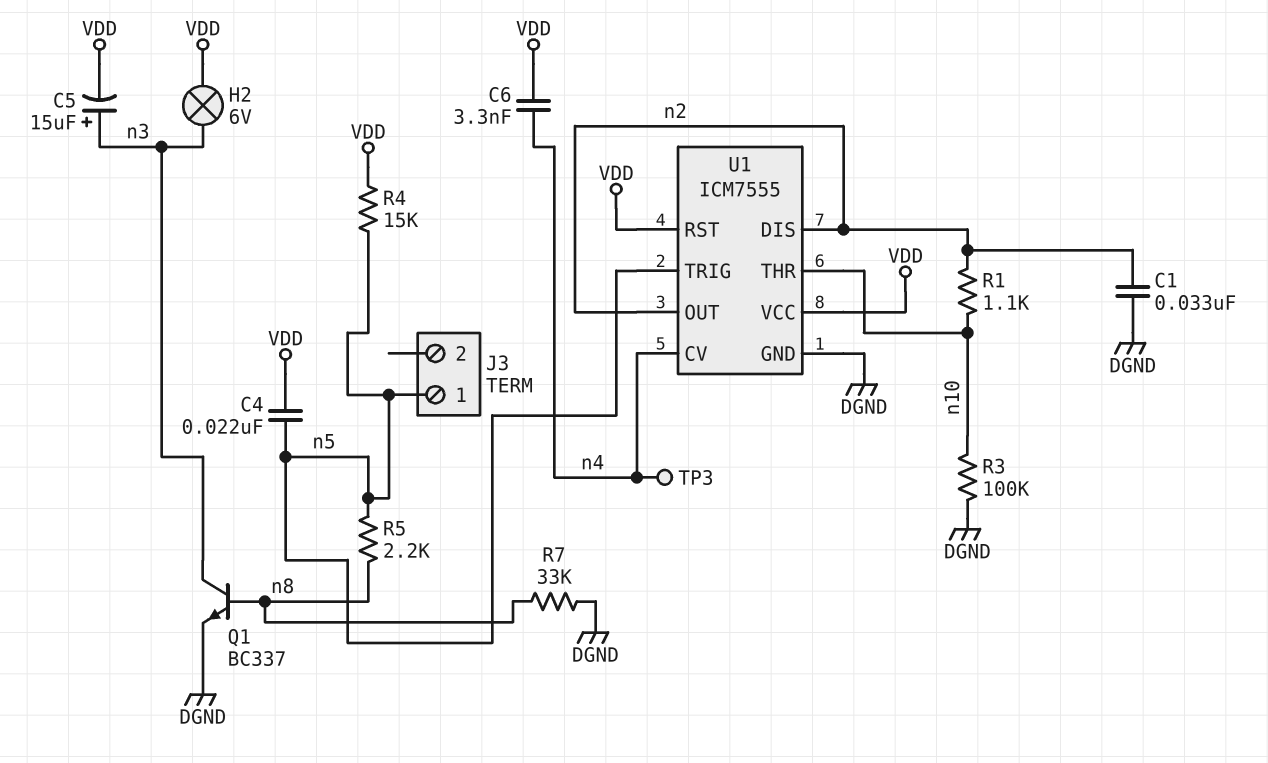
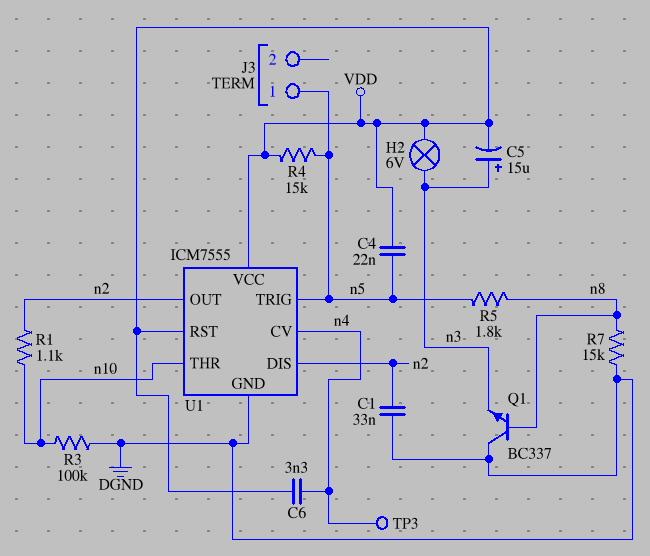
Q1: NPN BC337 (B n8, C n3, E DGND) -> NPN BC337 (B n8, C DGND, E n3)
R5: 2.2k (n5, n8) -> 1.8k (n5, n8)
R7: 33k (DGND, n8) -> 15k (DGND, n8)

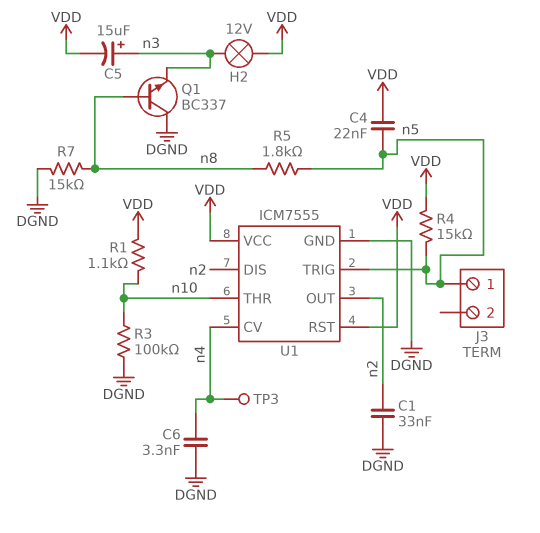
C6: 3.3nF (VDD, n4) -> 3.3nF (DGND, n4)
H2: lamp 6V (VDD, n3) -> lamp 12V (VDD, n3)
R1: 1.1k (n2, n10) -> 1.1k (VDD, n10)

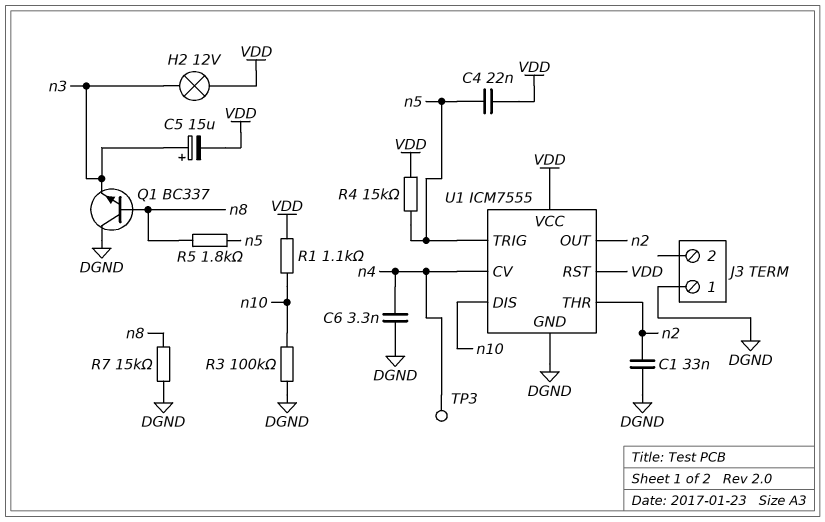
J3 pin 1: n5 -> DGND
U1 pin DIS: n2 -> n10
U1 pin THR: n10 -> n2

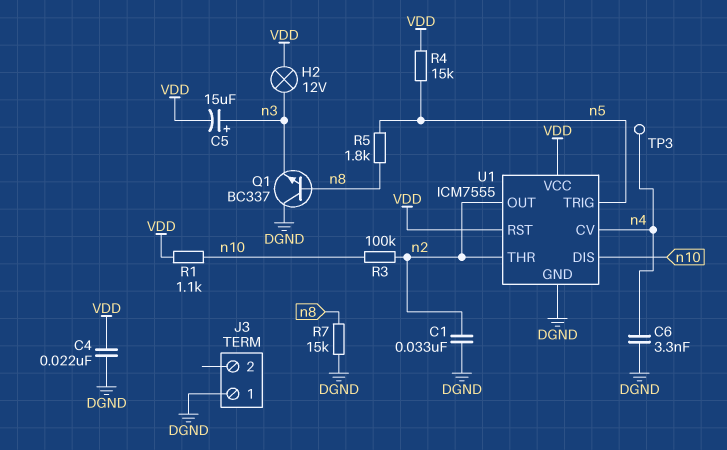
C4: 22nF (VDD, n5) -> 22nF (DGND, VDD)
R3: 100k (DGND, n10) -> 100k (n2, n10)

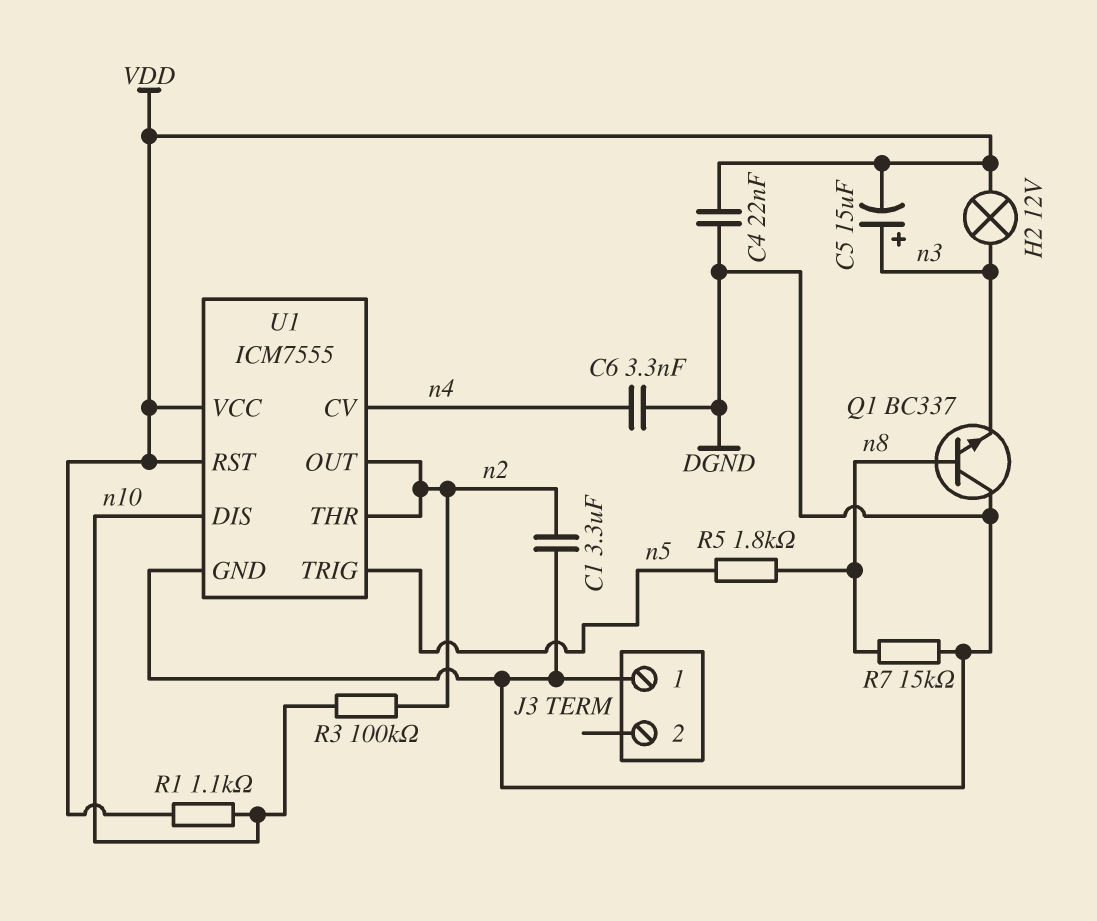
C1: 33nF (DGND, n2) -> 3.3uF (DGND, n2)
R4: 15k (VDD, n5) -> none
TP3: test point (n4) -> none

